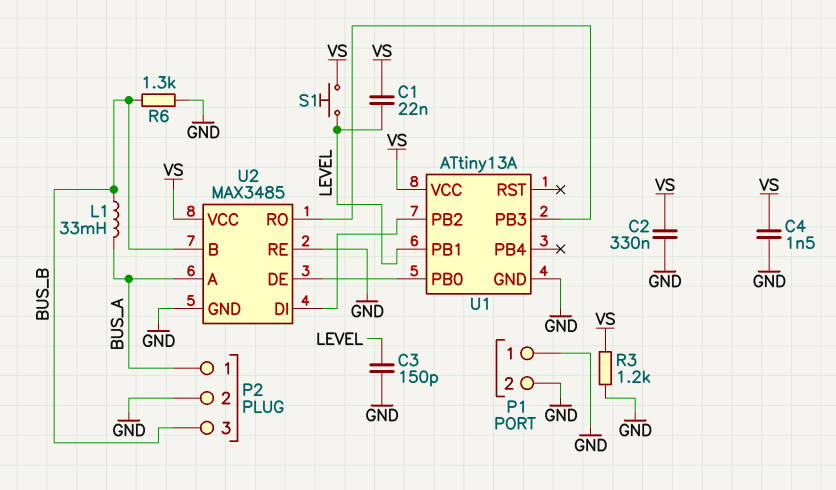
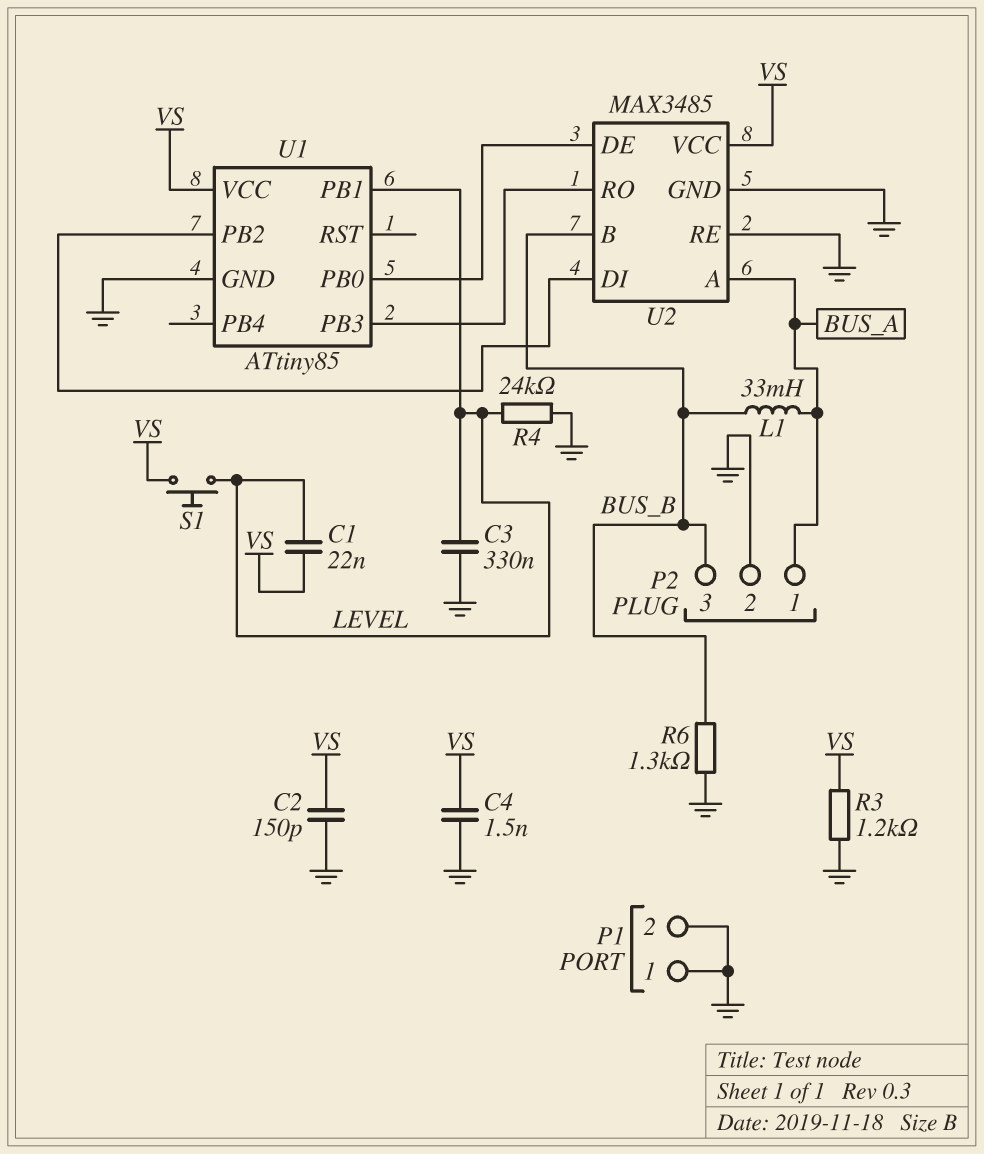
C2: 330nF (GND, VS) -> 150pF (GND, VS)
C3: 150pF (GND, LEVEL) -> 330nF (GND, LEVEL)
R4: none -> 24k (GND, LEVEL)
U1: ATtiny13A -> ATtiny85

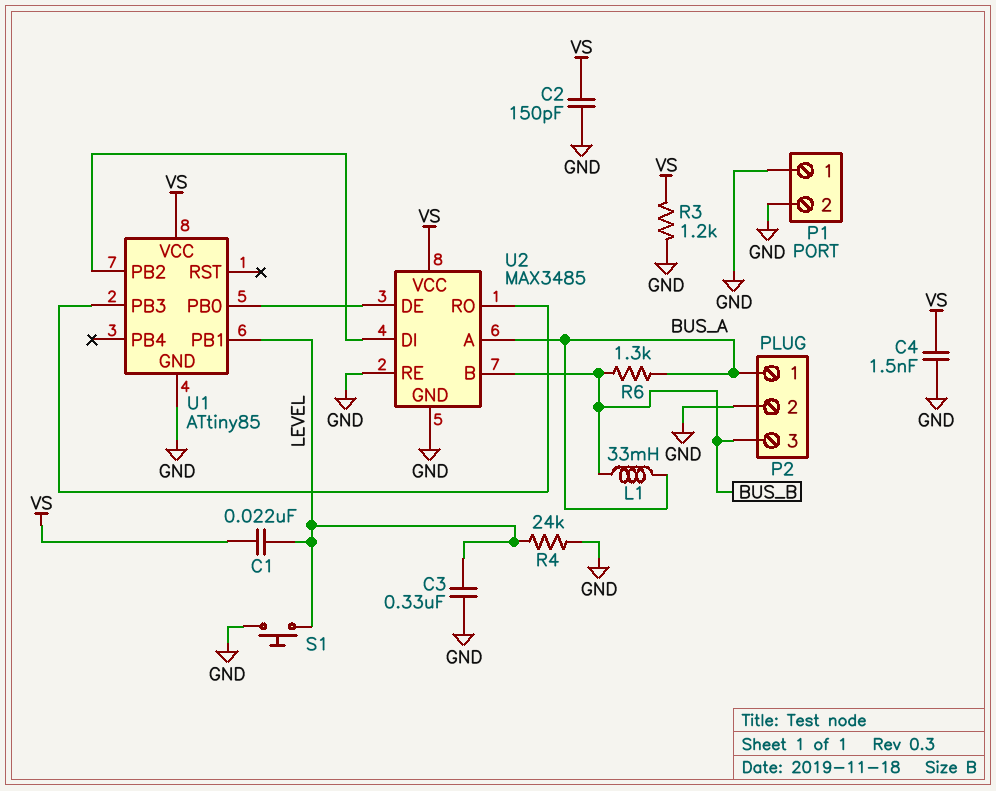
R6: 1.3k (BUS_B, GND) -> 1.3k (BUS_A, BUS_B)
S1: button (LEVEL, VS) -> button (GND, LEVEL)

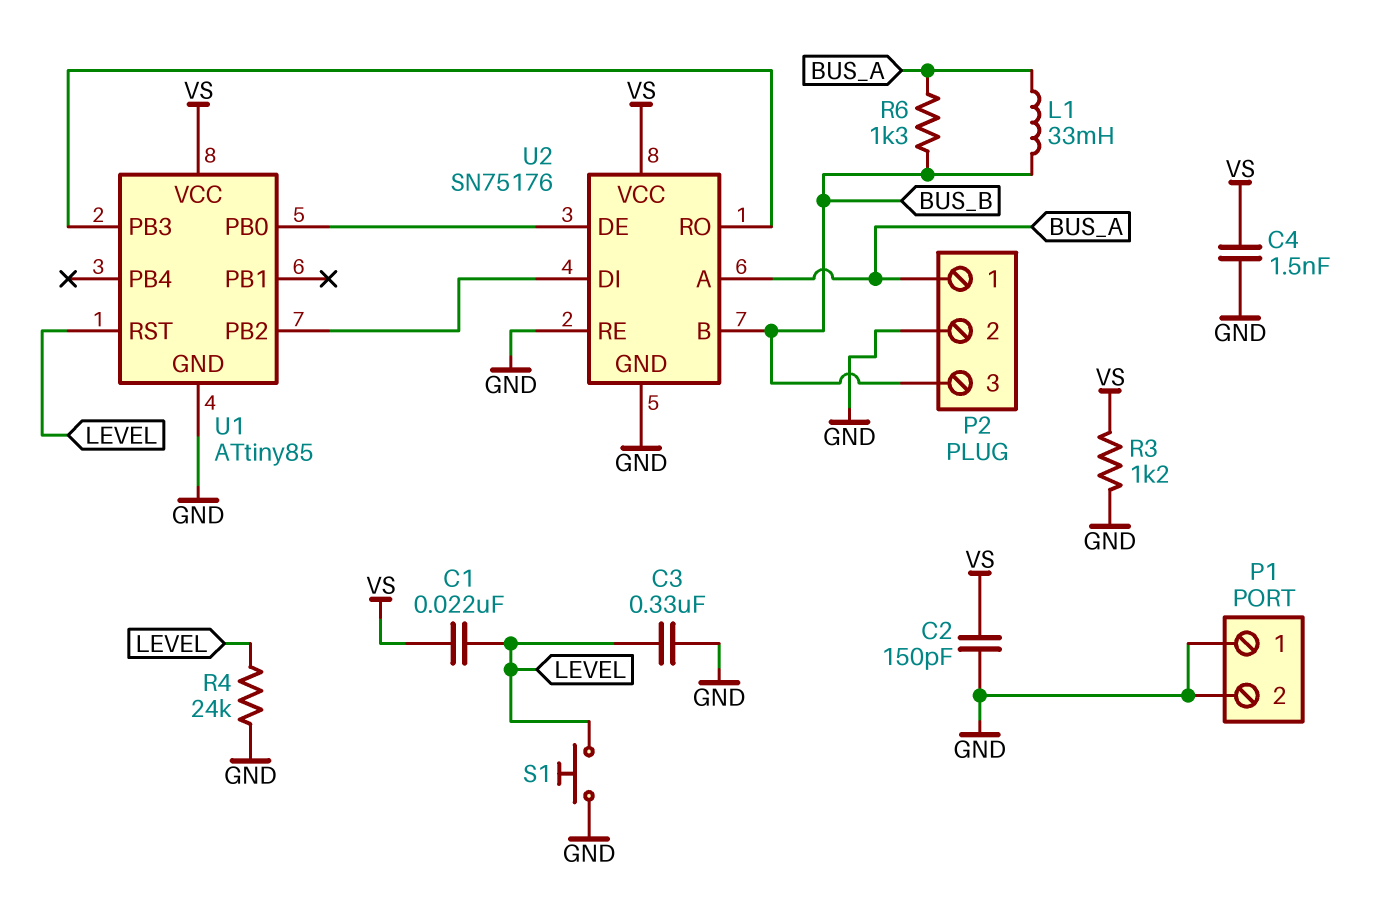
U1 pin PB1: LEVEL -> none
U1 pin RST: none -> LEVEL
U2: MAX3485 -> SN75176

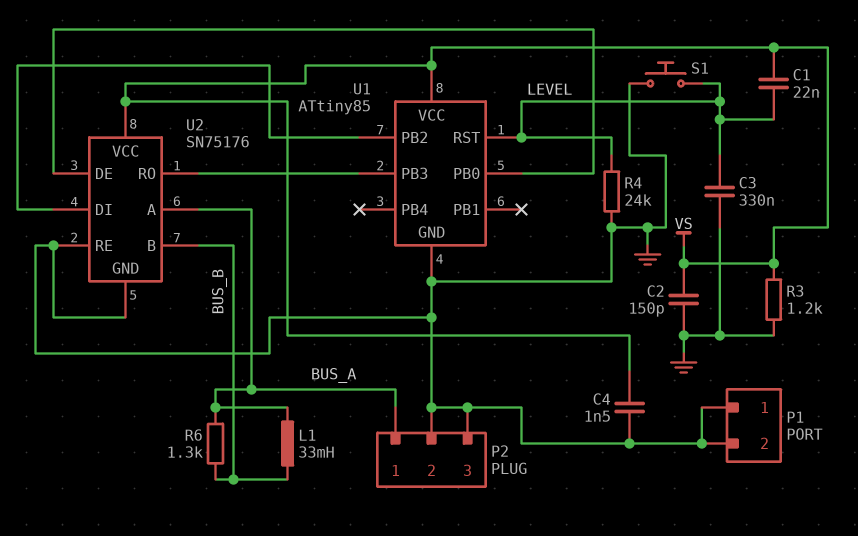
P2 pin 3: BUS_B -> GND

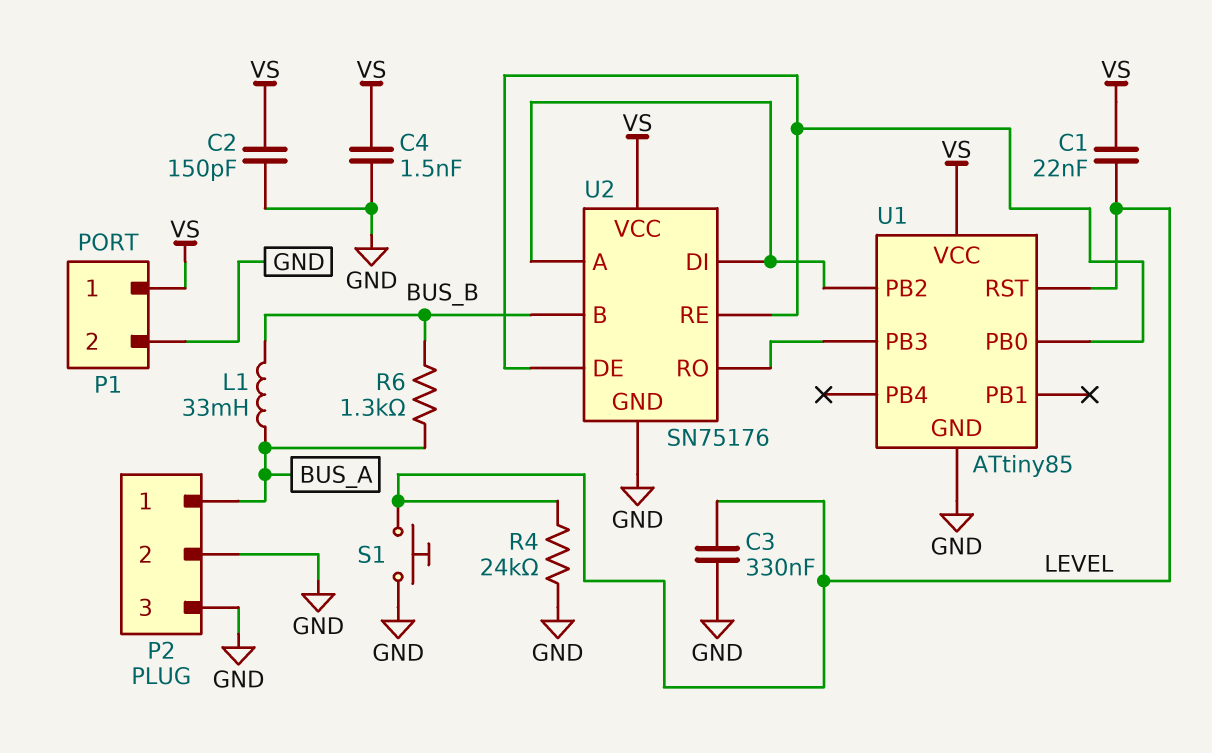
P1 pin 1: GND -> VS
R3: 1.2k (GND, VS) -> none
U2 pin A: BUS_A -> U1/PB2
U2 pin RE: GND -> U1/PB0

